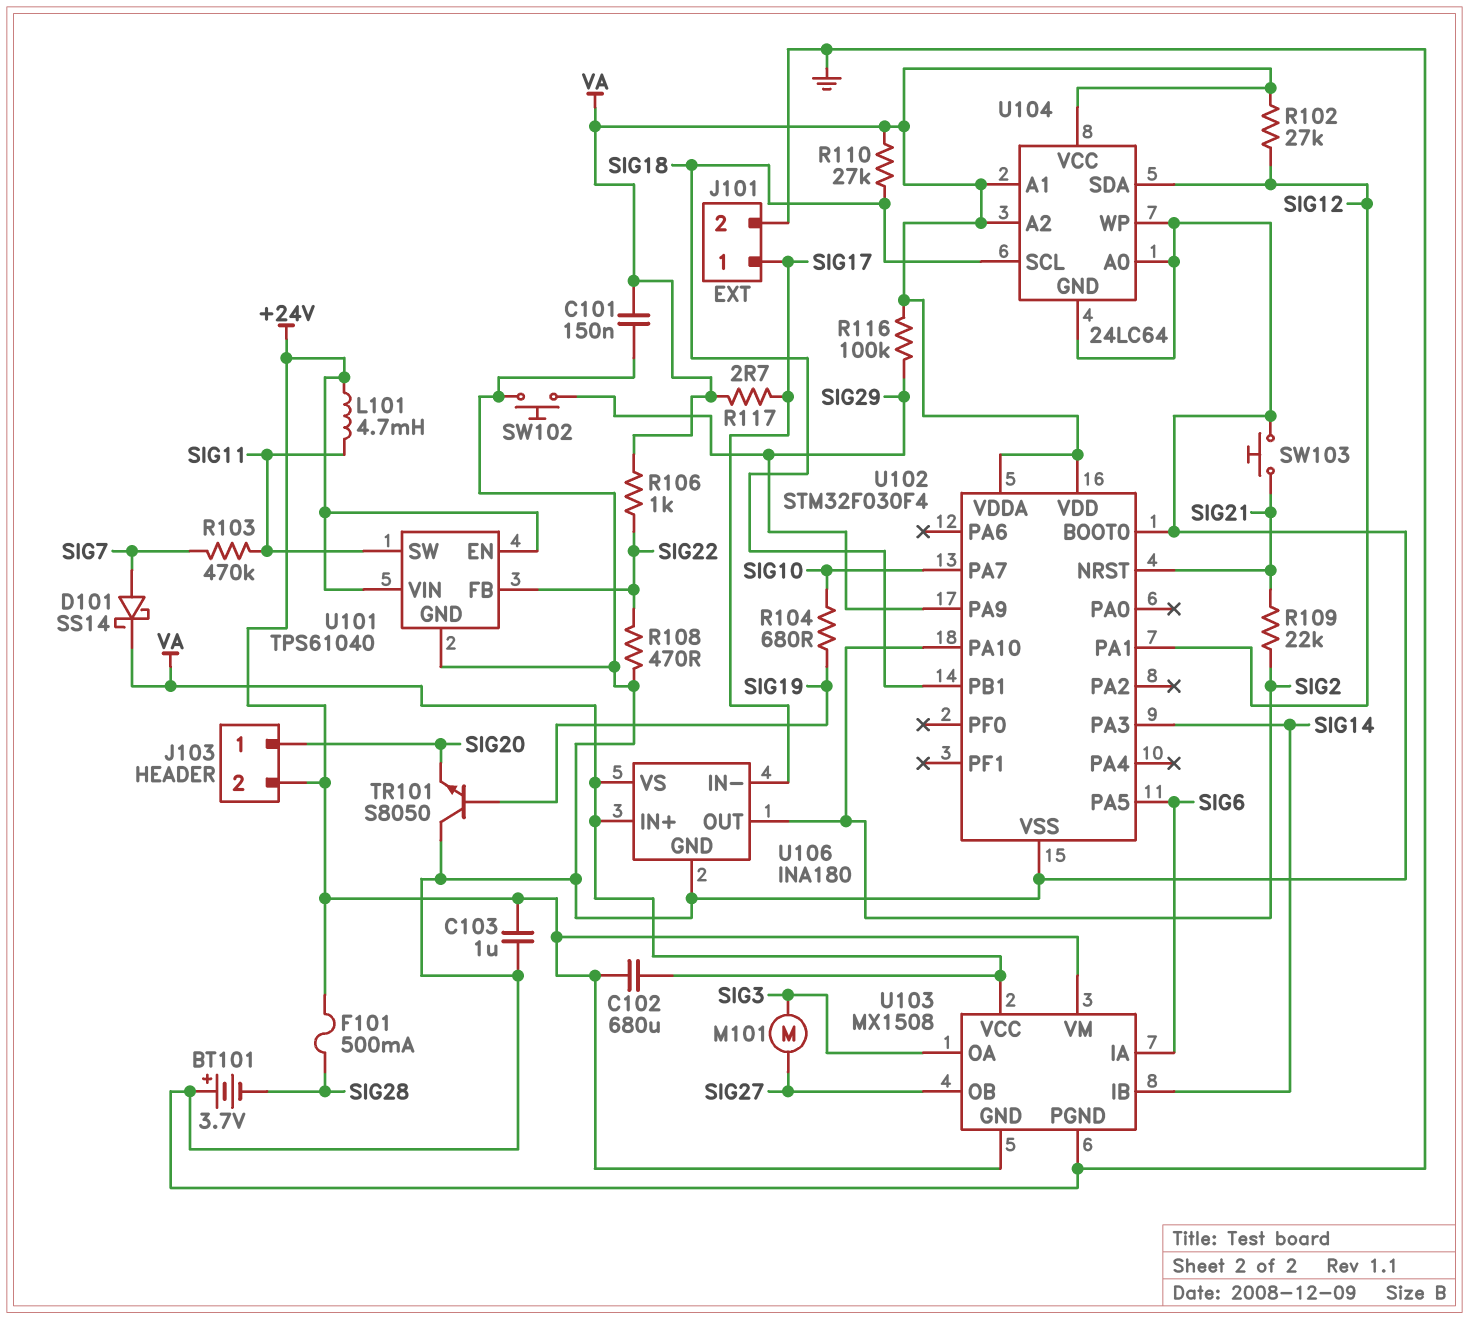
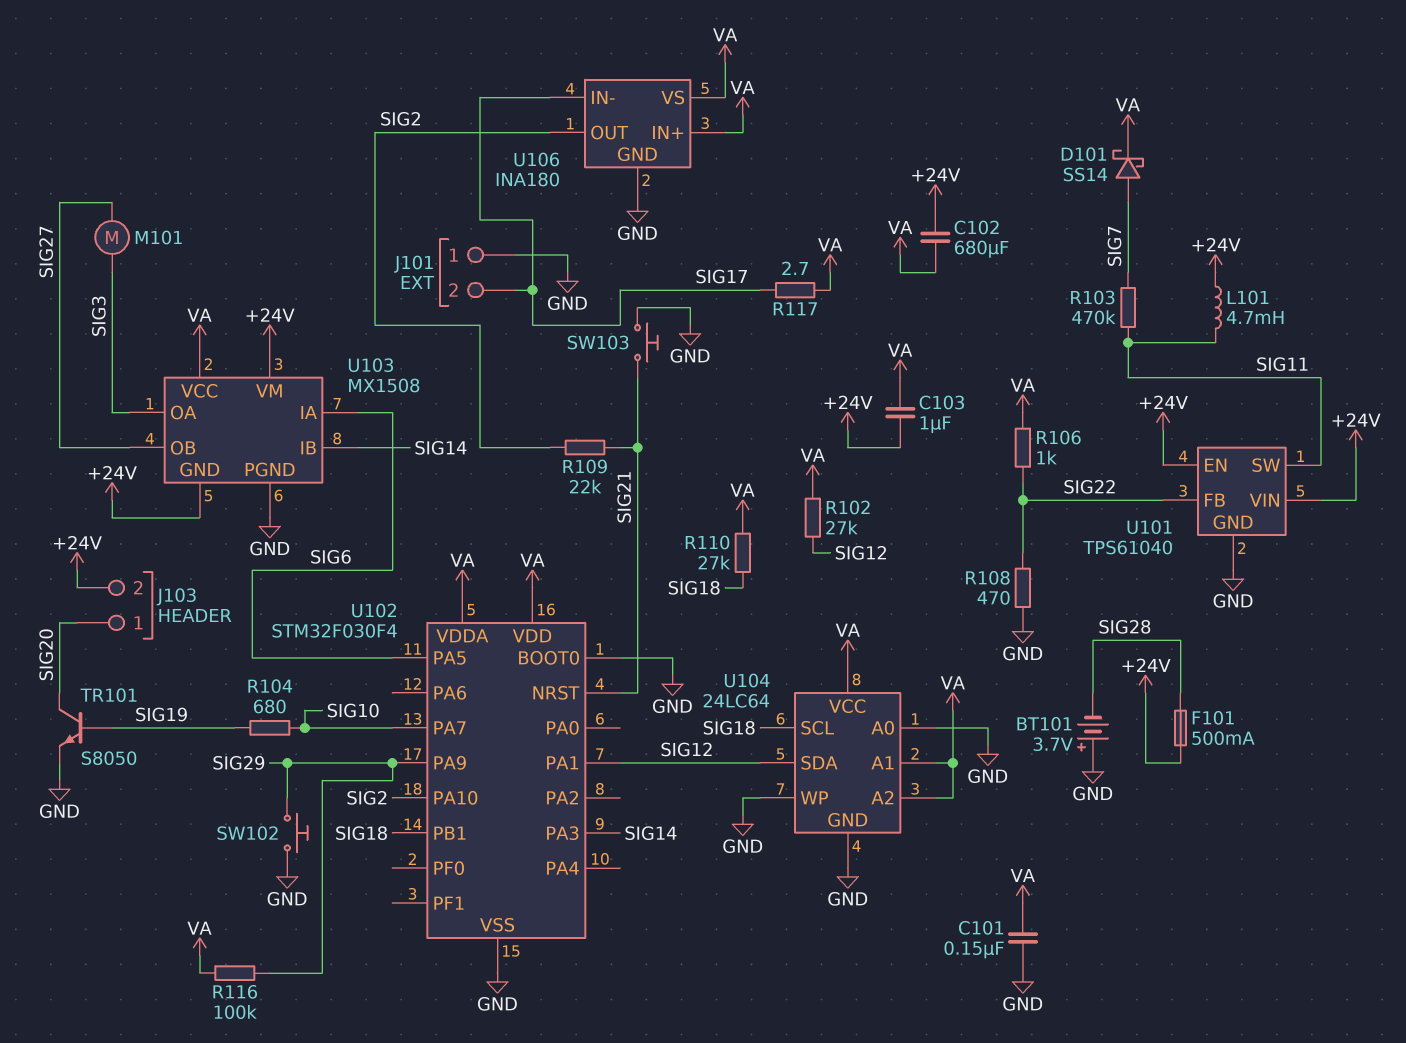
C103: 1uF (+24V, GND) -> 1uF (+24V, VA)
J101 pin 1: SIG17 -> GND
J101 pin 2: GND -> SIG17
TR101: NPN S8050 (B SIG19, C GND, E SIG20) -> NPN S8050 (B SIG19, C SIG20, E GND)

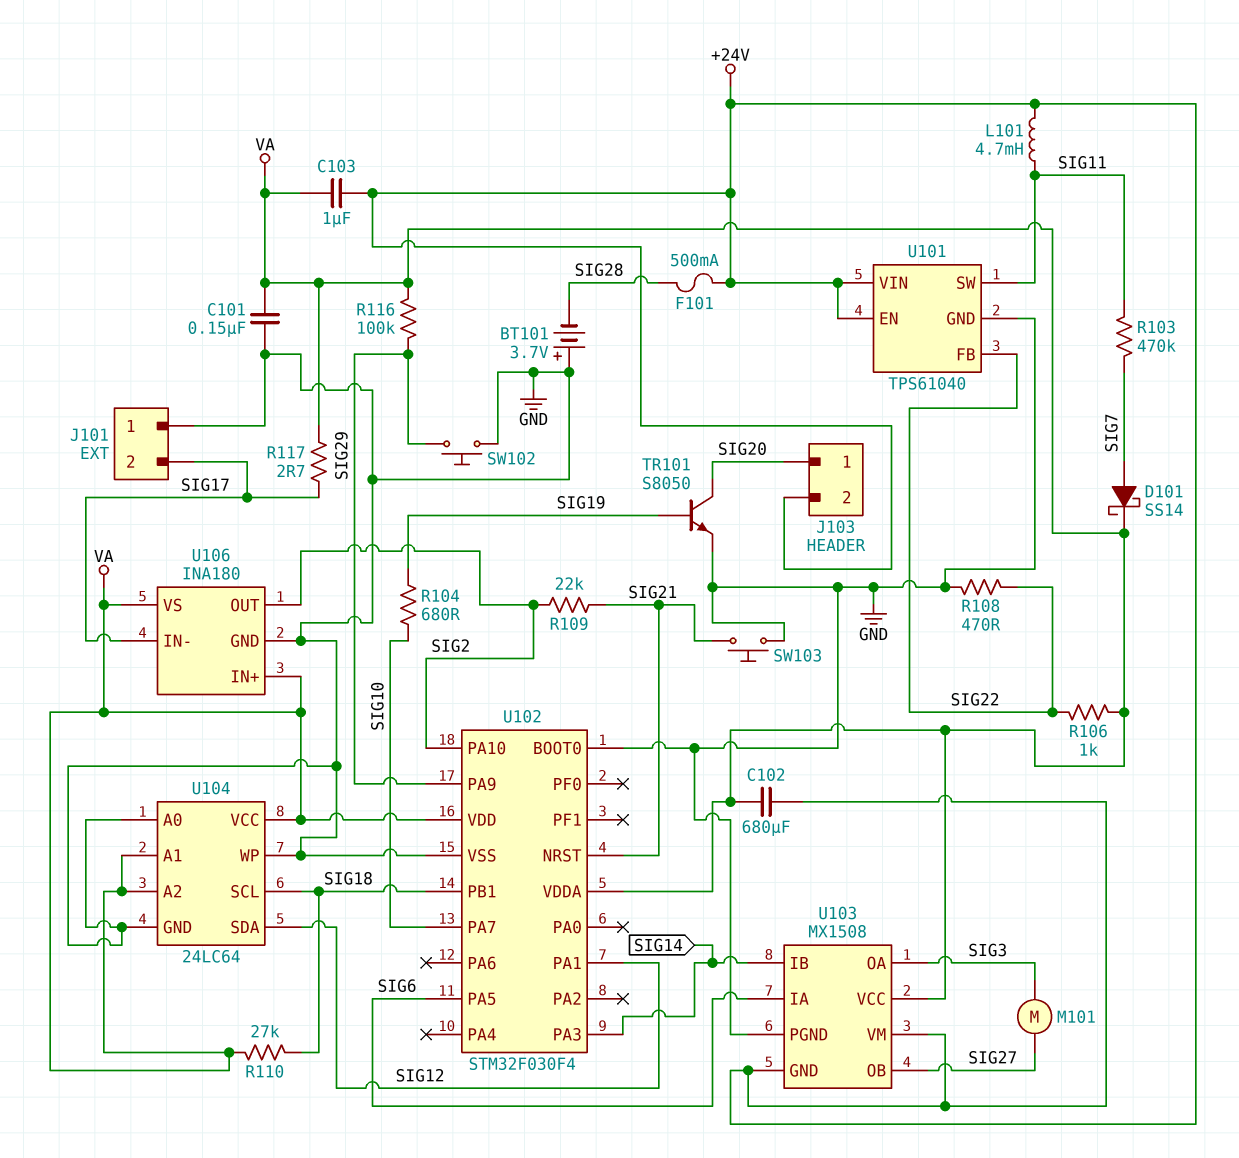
R102: 27k (SIG12, VA) -> none

